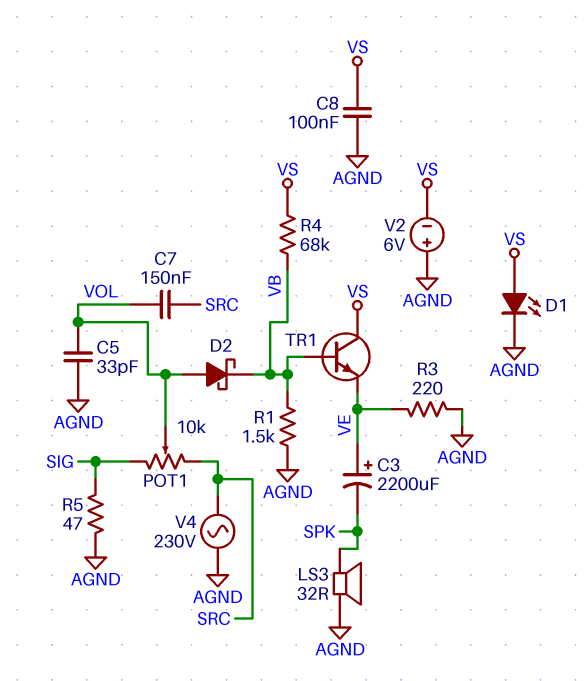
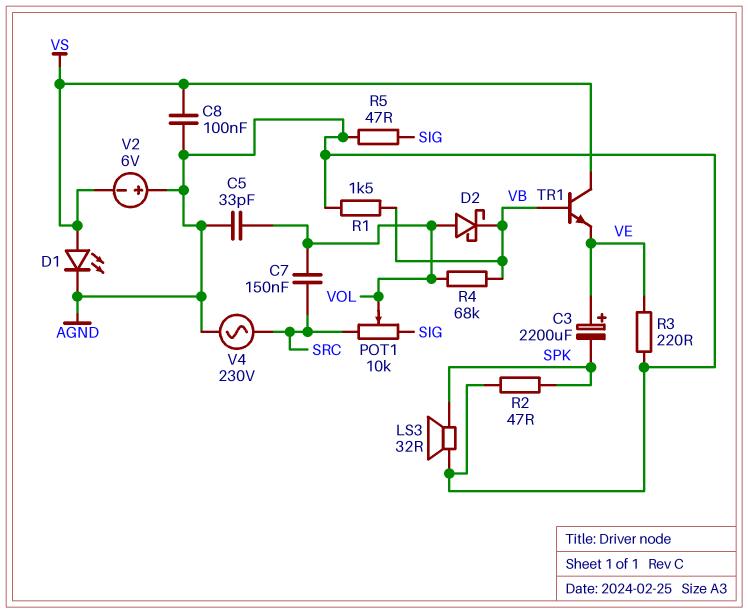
R2: none -> 47 (AGND, SPK)
R4: 68k (VB, VS) -> 68k (VB, VOL)

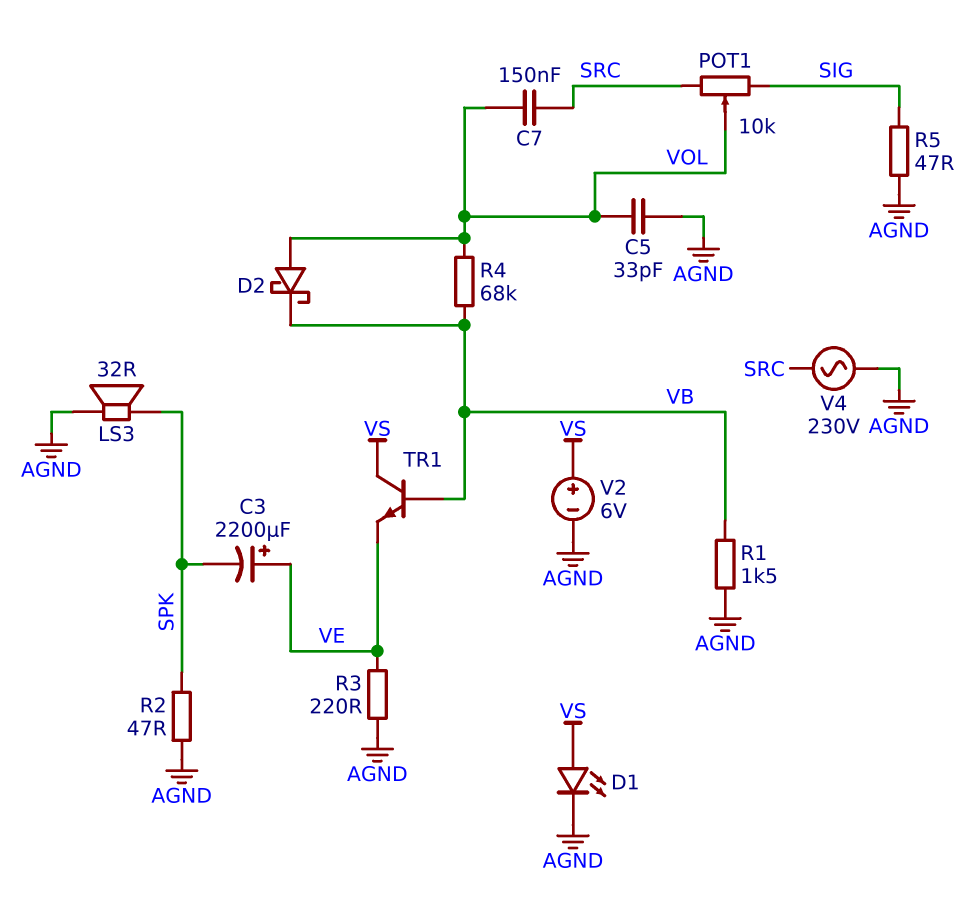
C8: 100nF (AGND, VS) -> none
V2: 6V (plus AGND, minus VS) -> 6V (plus VS, minus AGND)

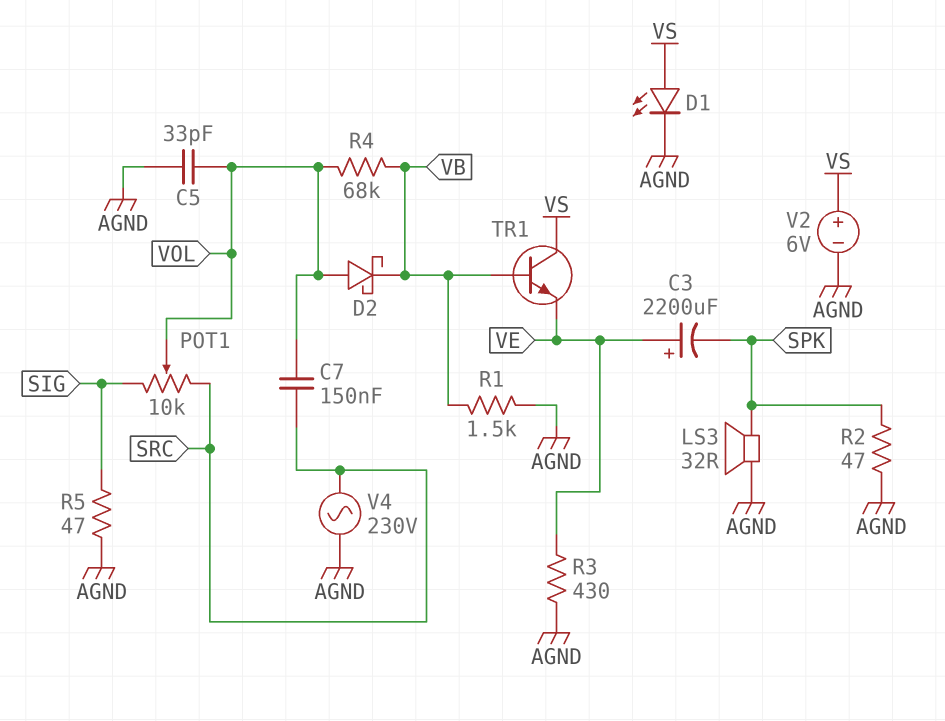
R3: 220 (AGND, VE) -> 430 (AGND, VE)

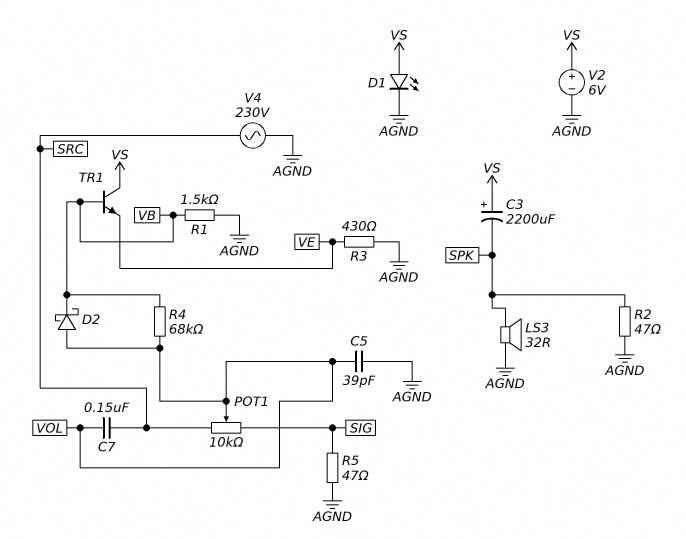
C3: 2200uF (plus VE, minus SPK) -> 2200uF (plus VS, minus SPK)
C5: 33pF (AGND, VOL) -> 39pF (AGND, VOL)

